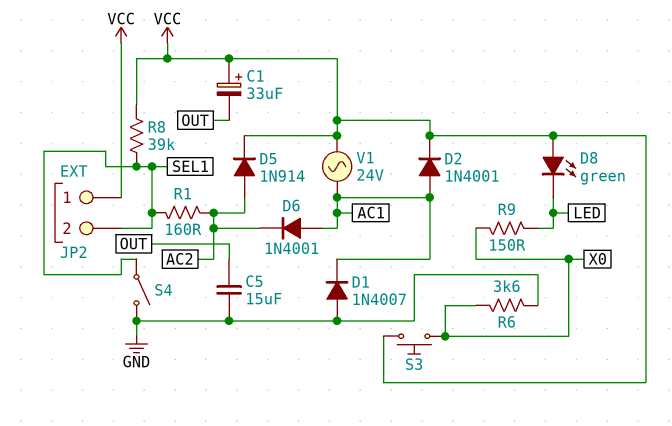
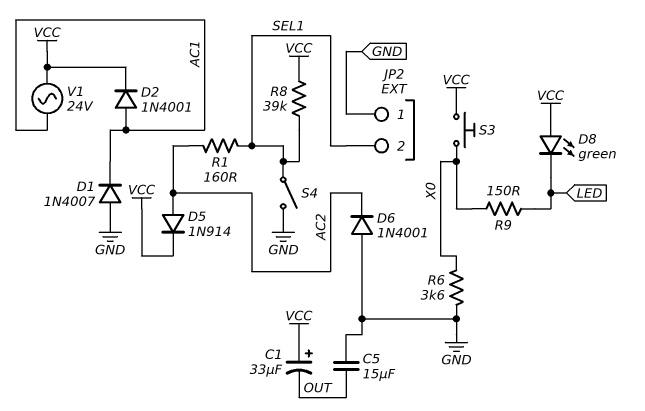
D6: diode 1N4001 (A AC1, K AC2) -> diode 1N4001 (A GND, K AC2)
JP2 pin 1: VCC -> GND

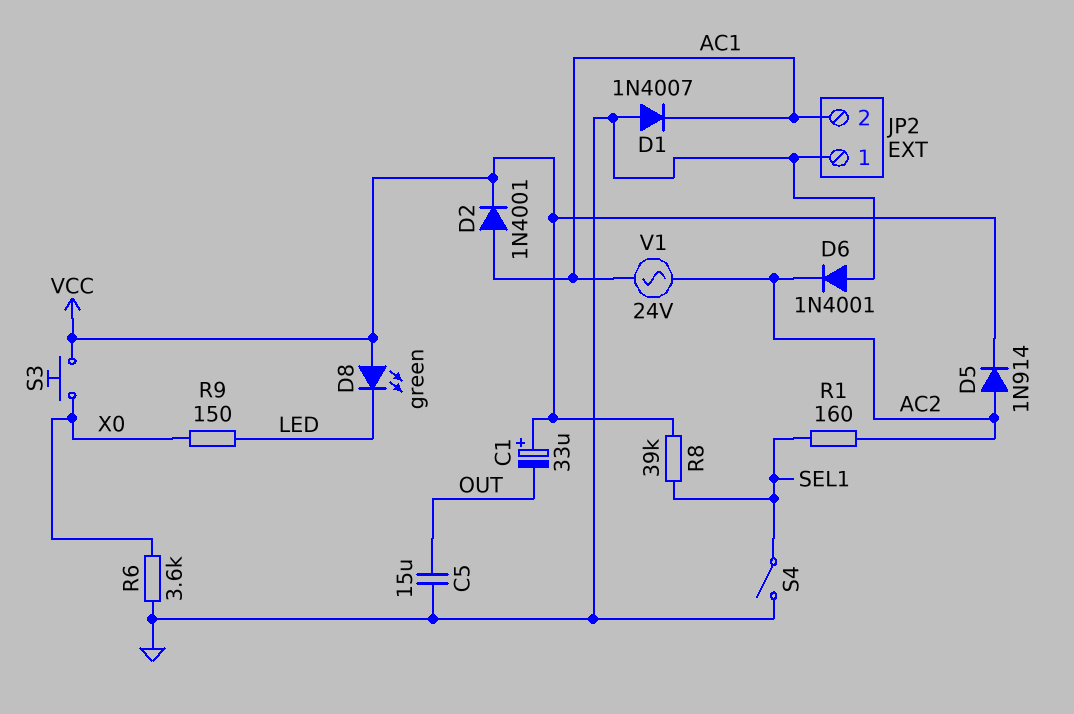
JP2 pin 2: SEL1 -> AC1
V1: AC 24V (AC1, VCC) -> AC 24V (AC1, AC2)

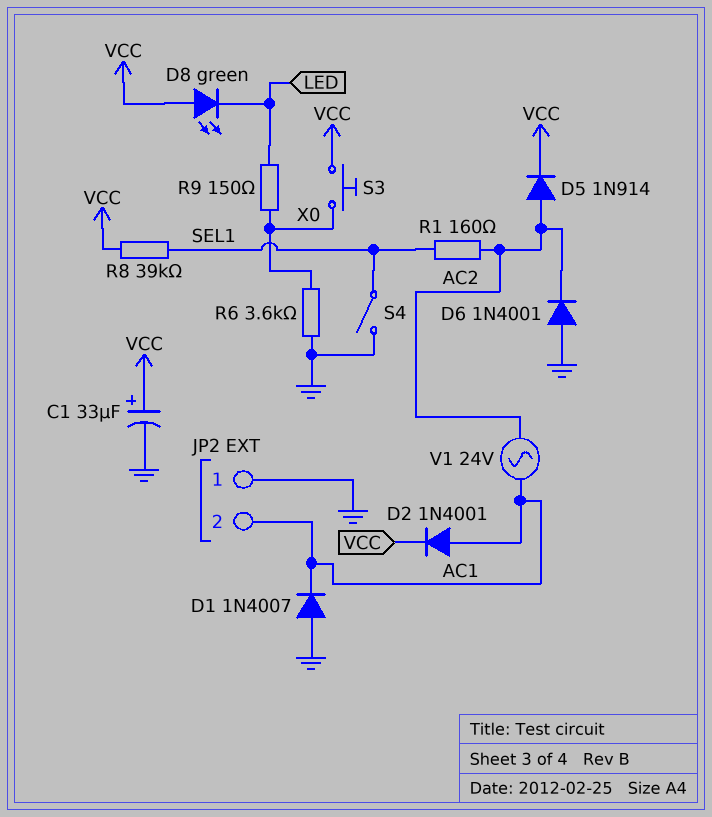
C1: 33uF (plus VCC, minus OUT) -> 33uF (plus VCC, minus GND)
C5: 15uF (GND, OUT) -> none

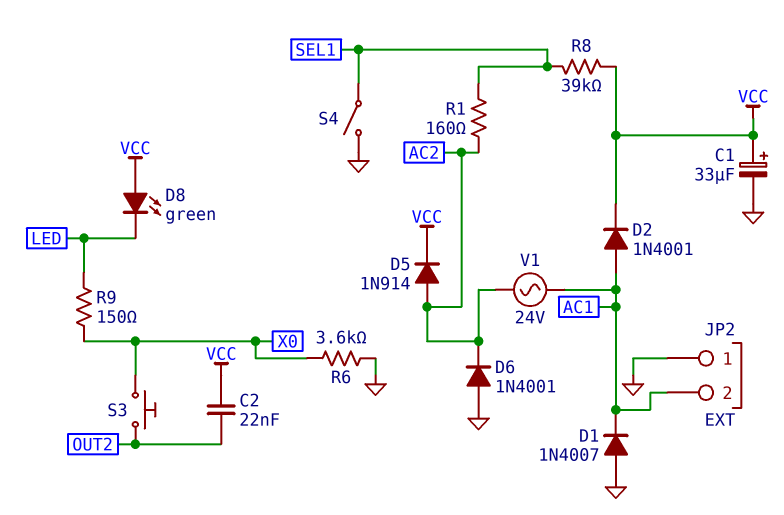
C2: none -> 22nF (OUT2, VCC)
S3: button (VCC, X0) -> button (OUT2, X0)

